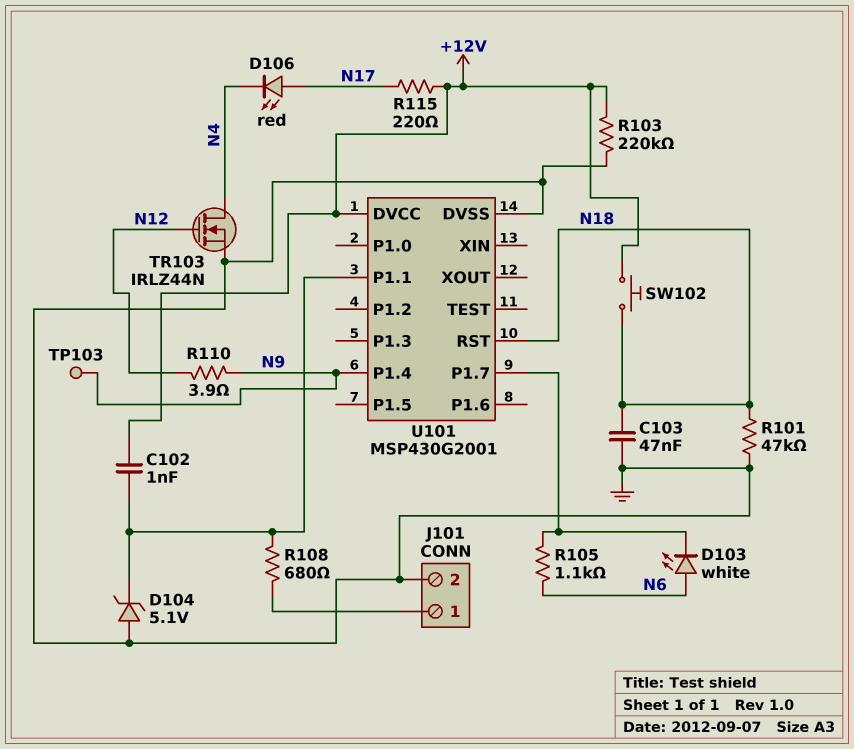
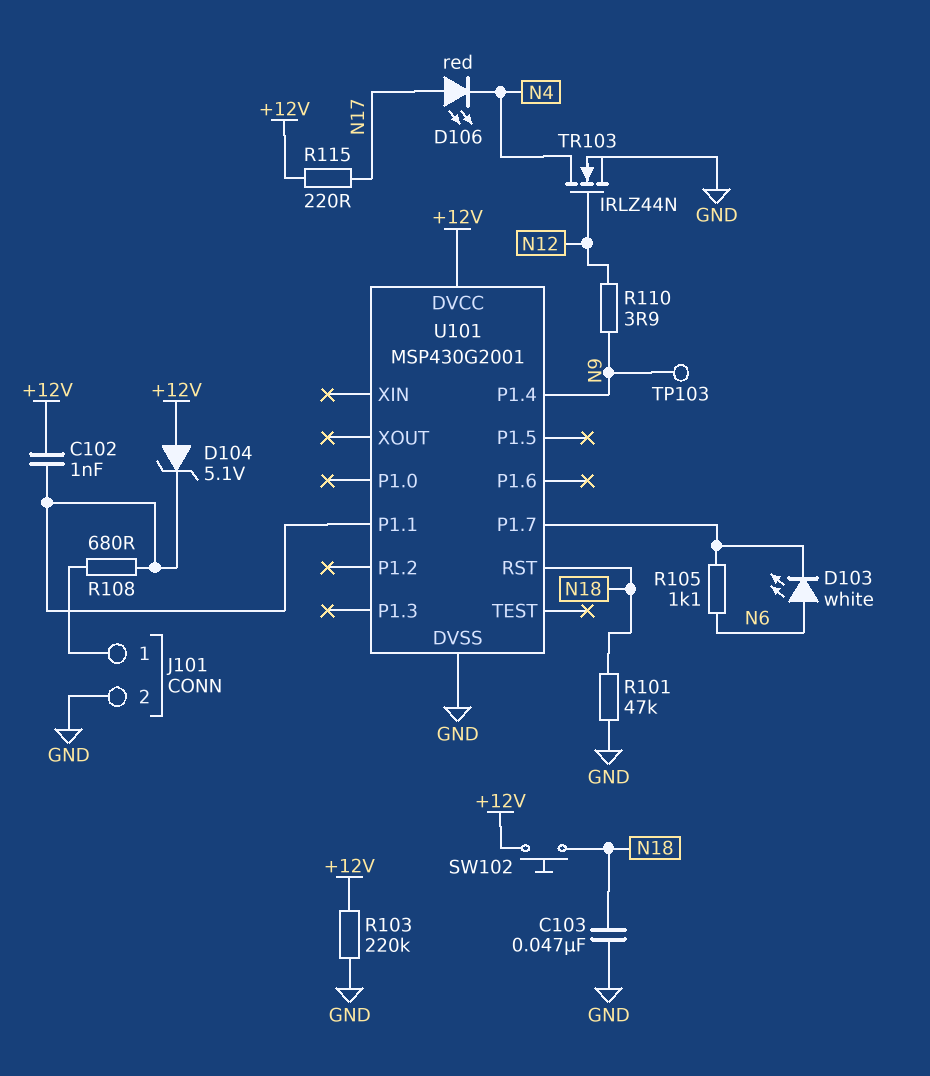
D104: zener 5.1V (A GND, K U101/P1.1) -> zener 5.1V (A +12V, K U101/P1.1)

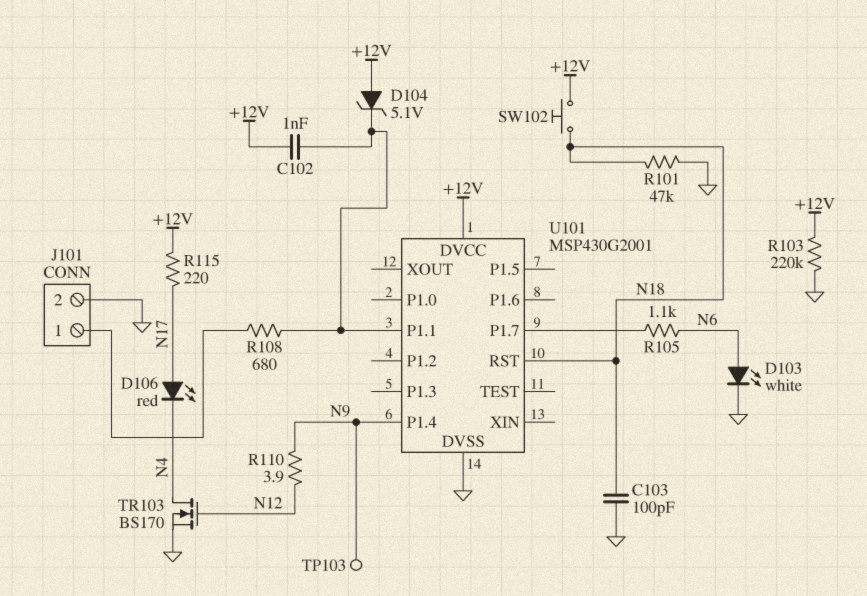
C103: 47nF (GND, N18) -> 100pF (GND, N18)
D103: LED white (A N6, K U101/P1.7) -> LED white (A N6, K GND)
TR103: NMOS IRLZ44N (G N12, D N4, S GND) -> NMOS BS170 (G N12, D N4, S GND)

